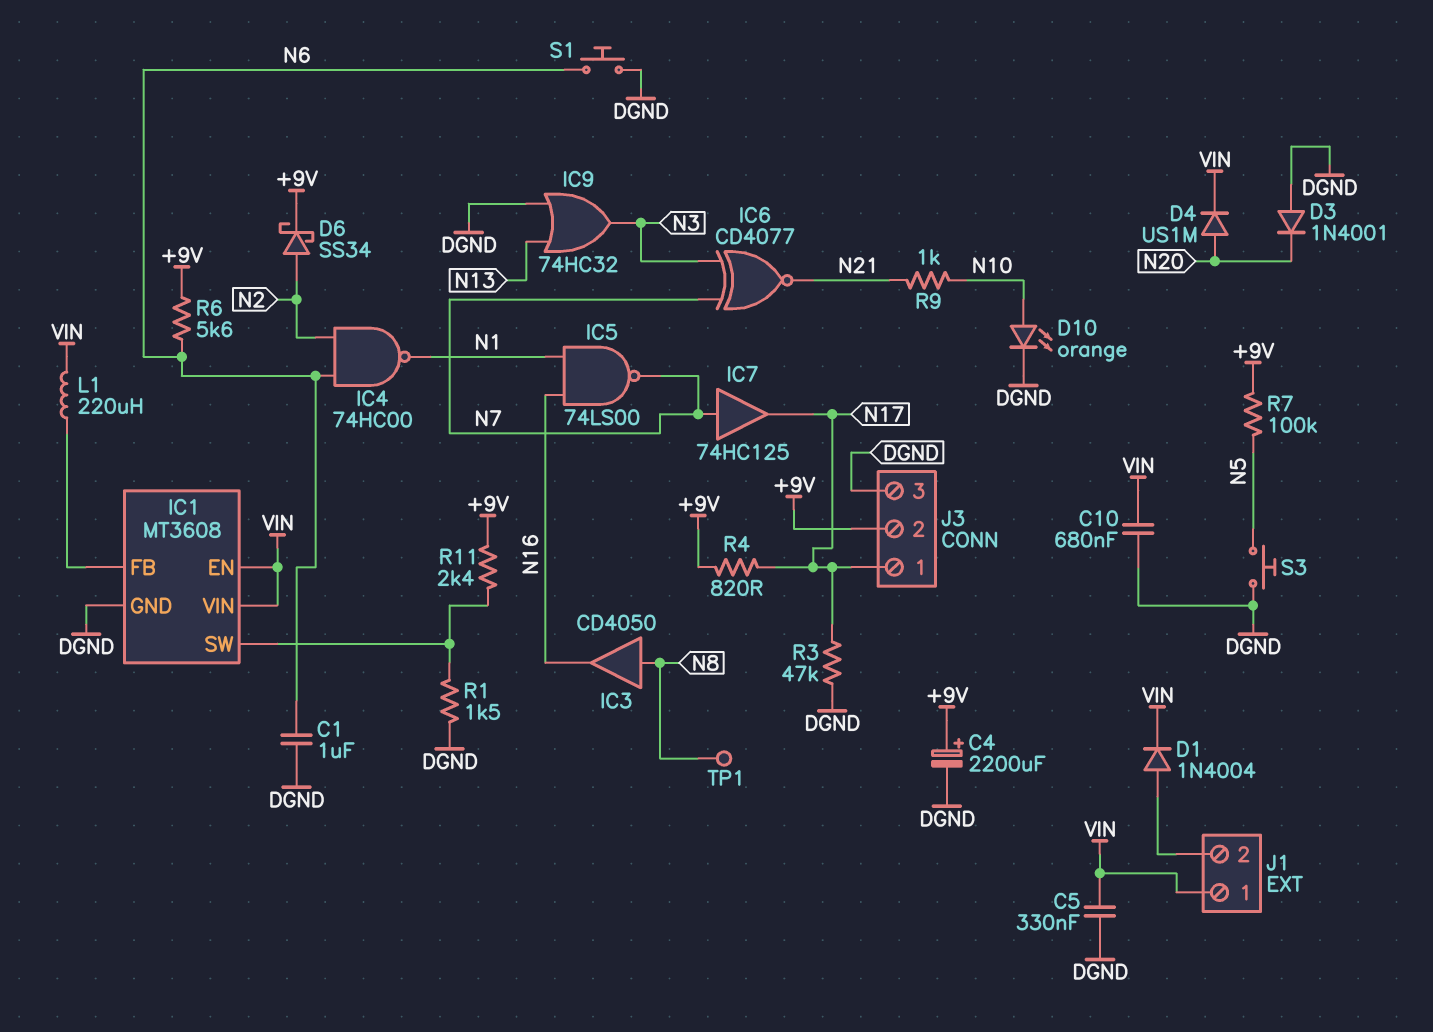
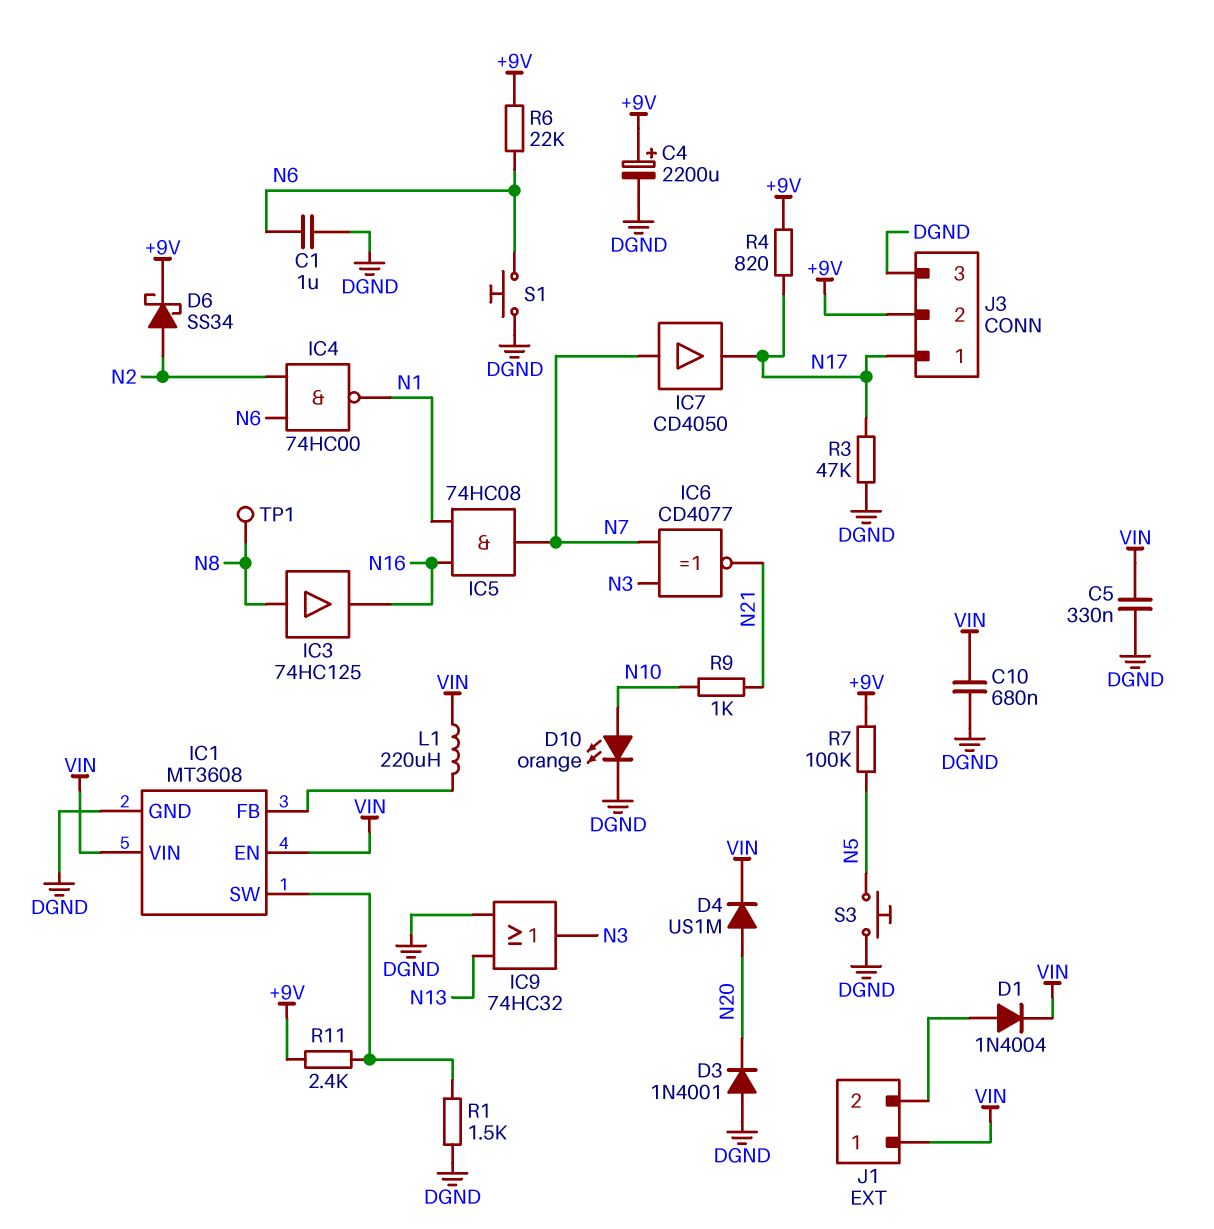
IC3: buffer CD4050 (in N8, out N16) -> buffer 74HC125 (in N8, out N16)
IC5: NAND 74LS00 (in N1, in N16, out N7) -> AND 74HC08 (in N1, in N16, out N7)
IC7: buffer 74HC125 (in N7, out N17) -> buffer CD4050 (in N7, out N17)
R6: 5.6k (+9V, N6) -> 22k (+9V, N6)

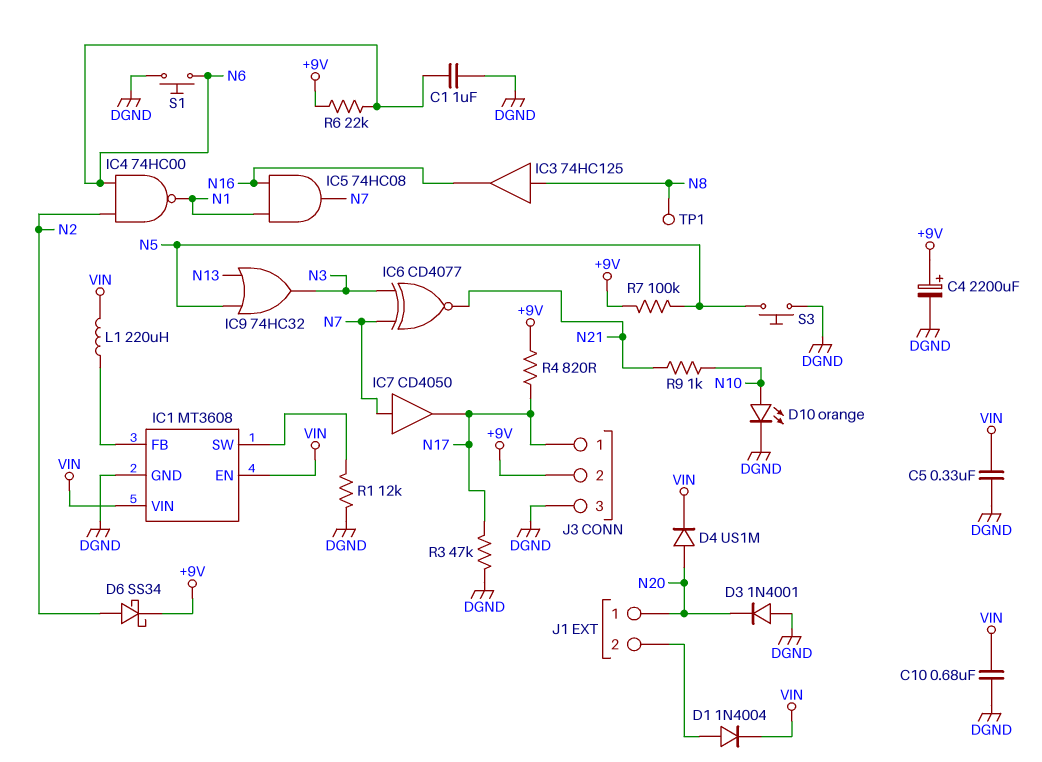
IC9: OR 74HC32 (in DGND, in N13, out N3) -> OR 74HC32 (in N5, in N13, out N3)
J1 pin 1: VIN -> N20
R1: 1.5k (DGND, IC1/SW) -> 12k (DGND, IC1/SW)
R11: 2.4k (+9V, IC1/SW) -> none

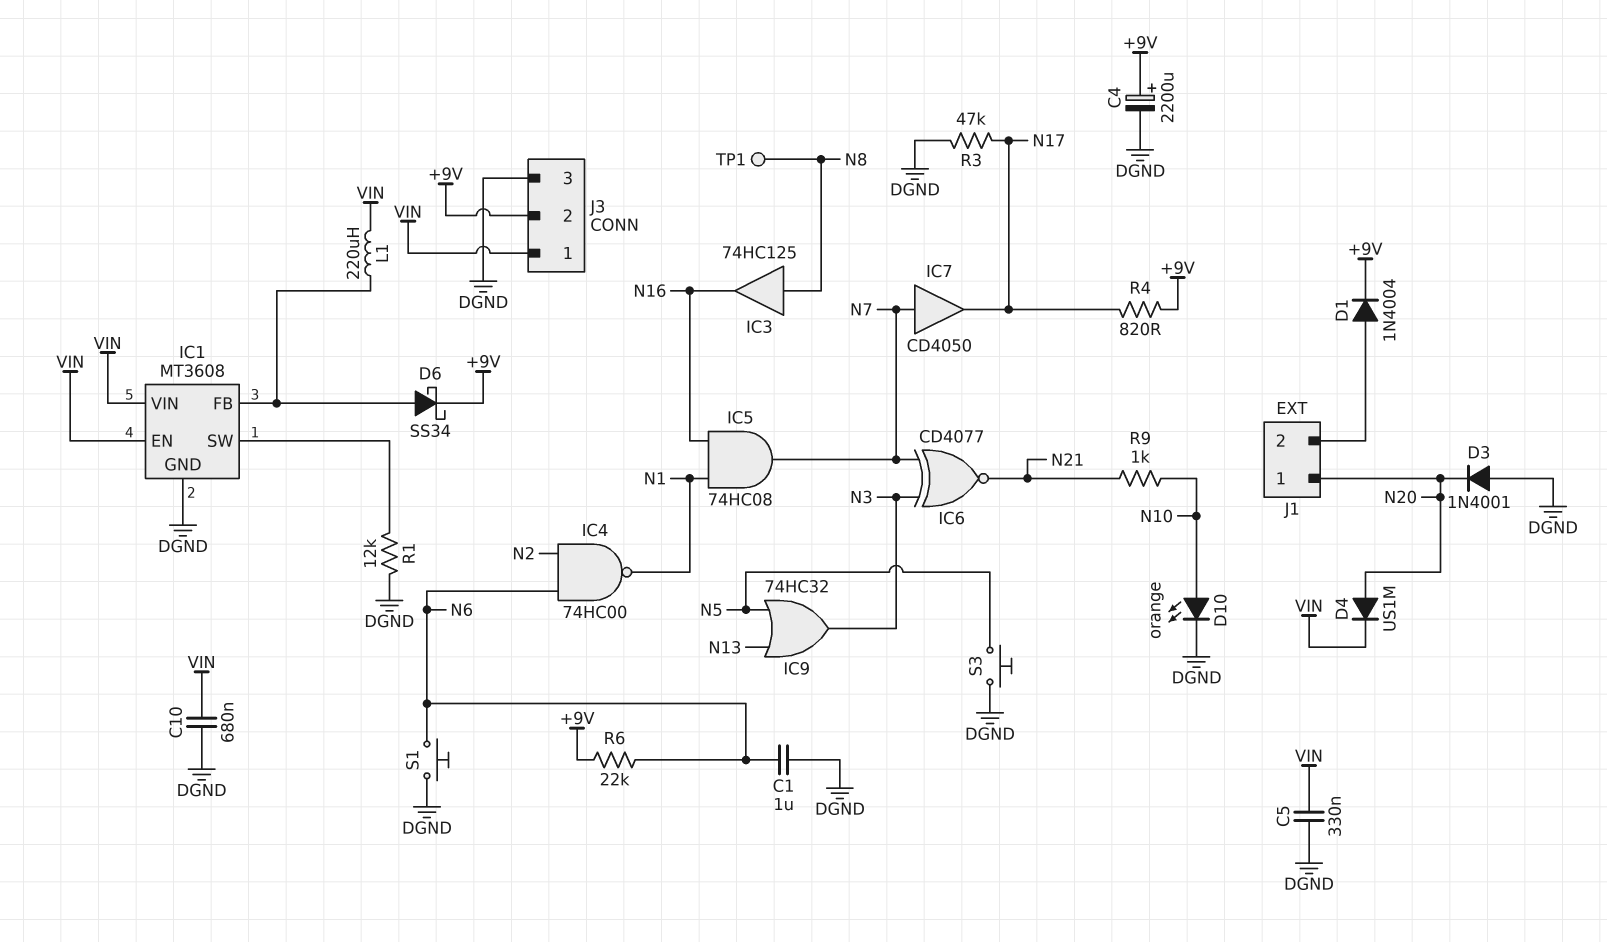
D1: diode 1N4004 (A J1/2, K VIN) -> diode 1N4004 (A J1/2, K +9V)
D6: schottky SS34 (A N2, K +9V) -> schottky SS34 (A IC1/FB, K +9V)
J3 pin 1: N17 -> VIN
R7: 100k (+9V, N5) -> none

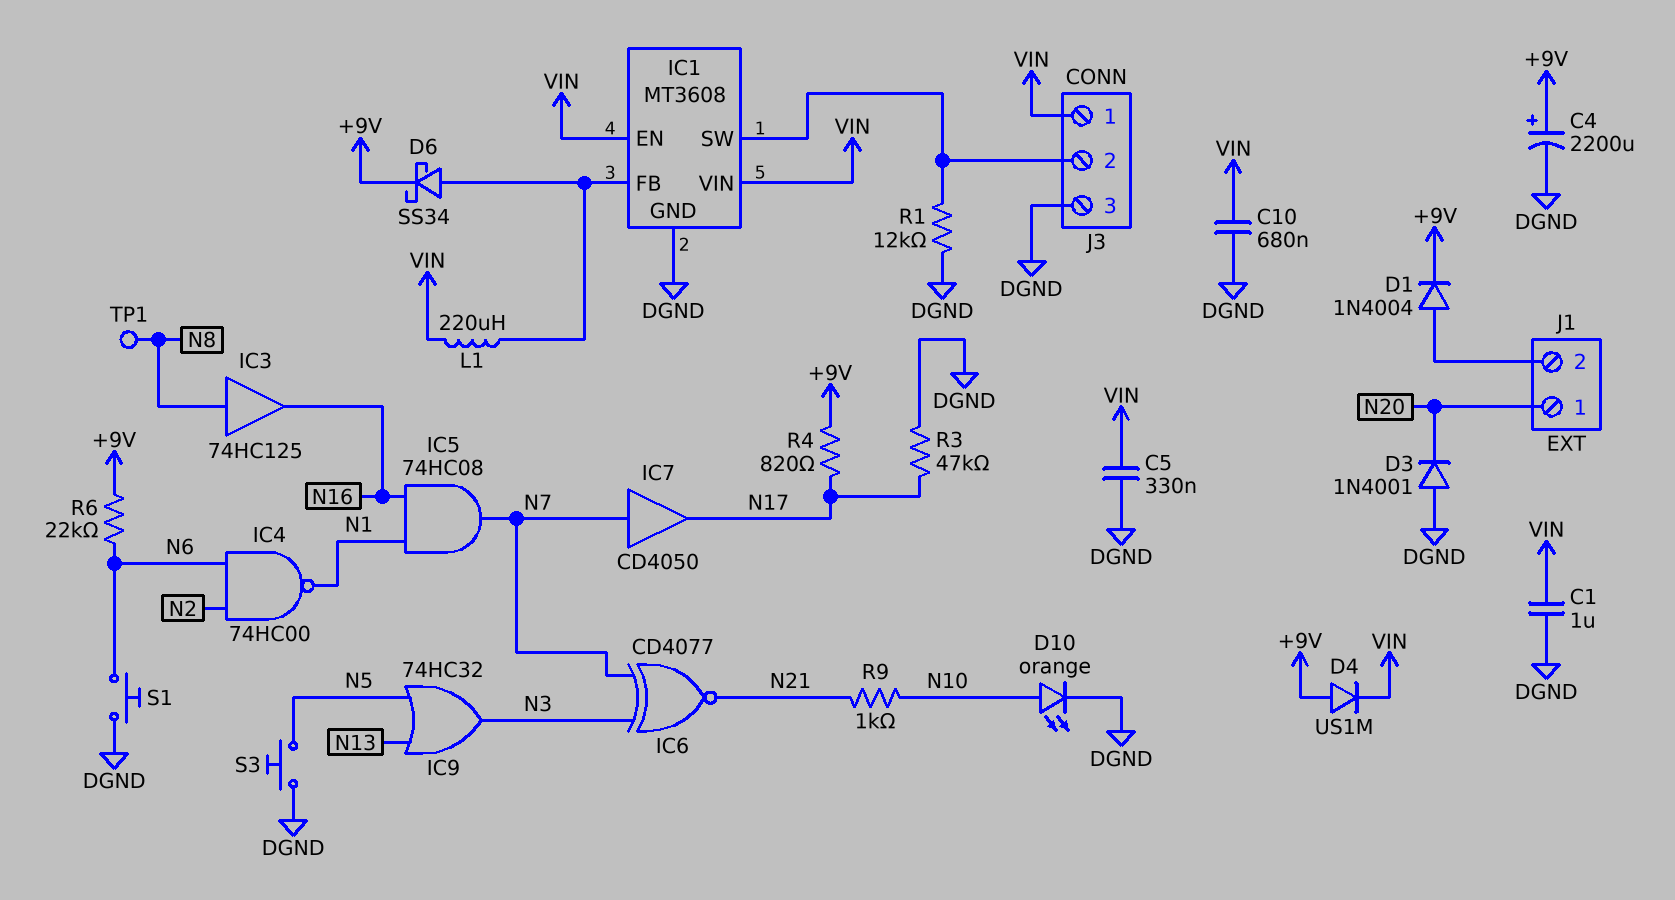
C1: 1uF (DGND, N6) -> 1uF (DGND, VIN)
D4: diode US1M (A N20, K VIN) -> diode US1M (A +9V, K VIN)
J3 pin 2: +9V -> IC1/SW

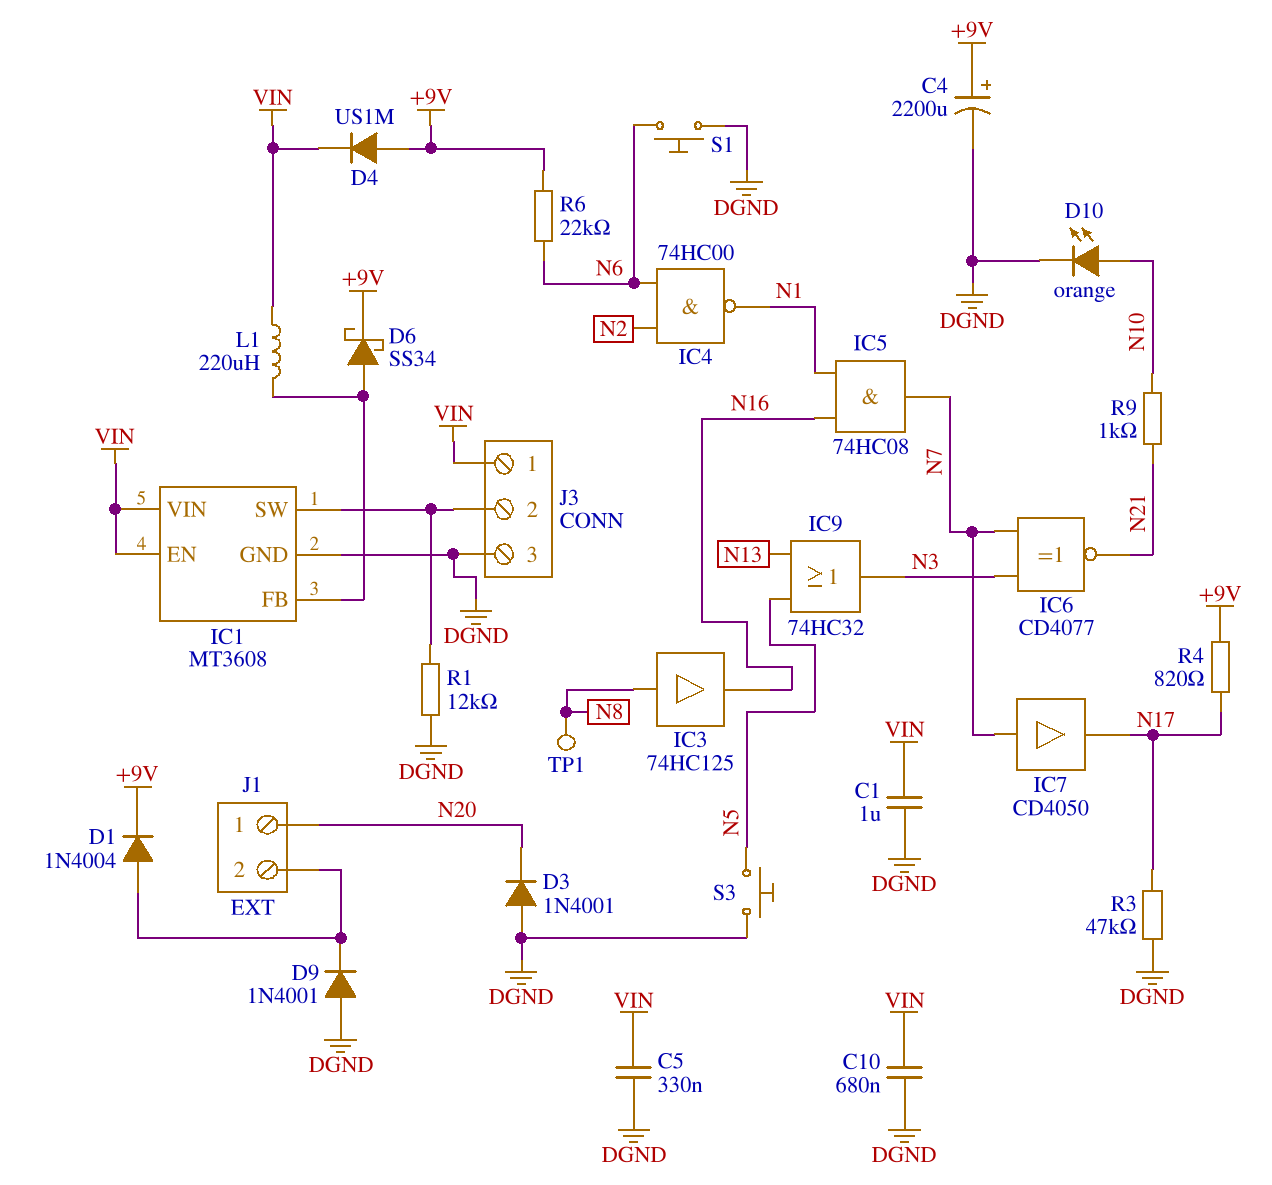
D9: none -> diode 1N4001 (A DGND, K J1/2)

